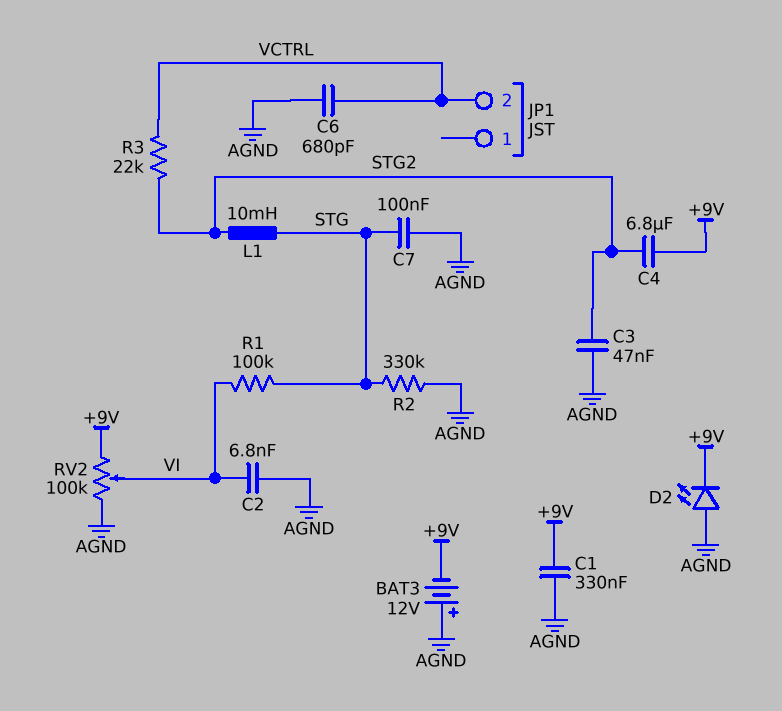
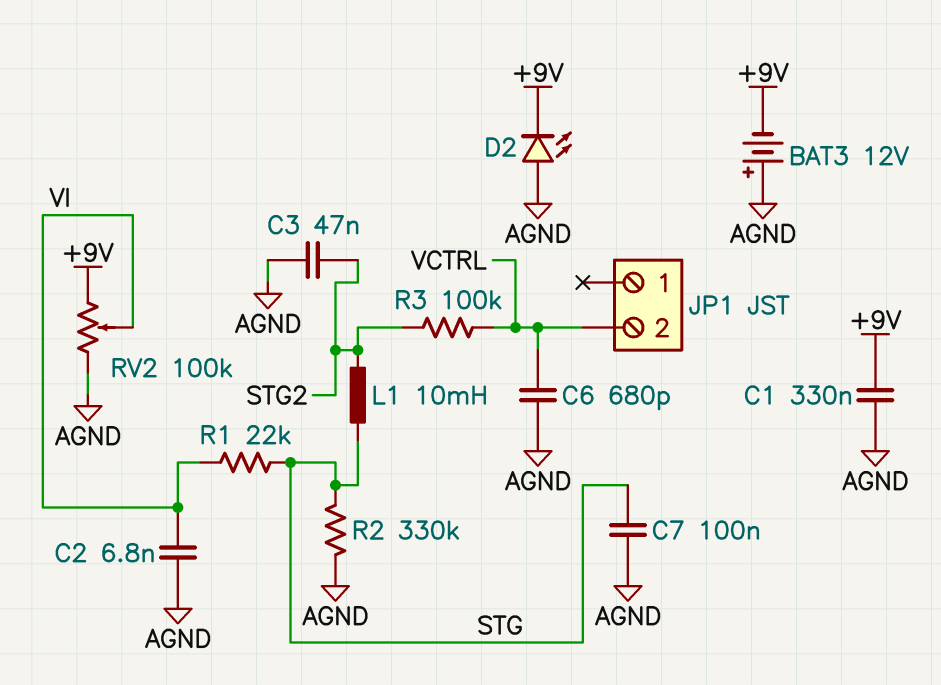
C4: 6.8uF (+9V, STG2) -> none
R1: 100k (STG, VI) -> 22k (STG, VI)
R3: 22k (STG2, VCTRL) -> 100k (STG2, VCTRL)

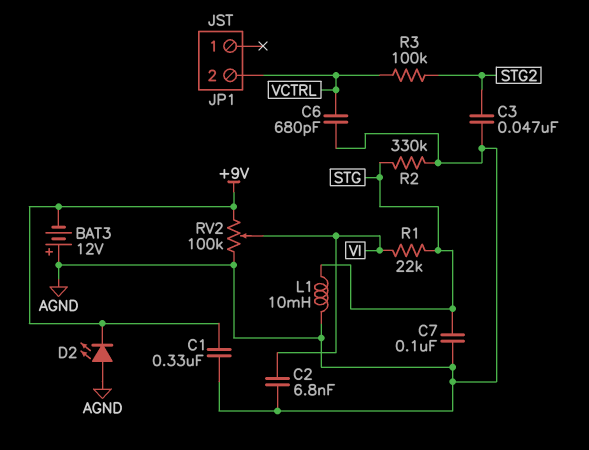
L1: 10mH (STG, STG2) -> 10mH (AGND, STG)

